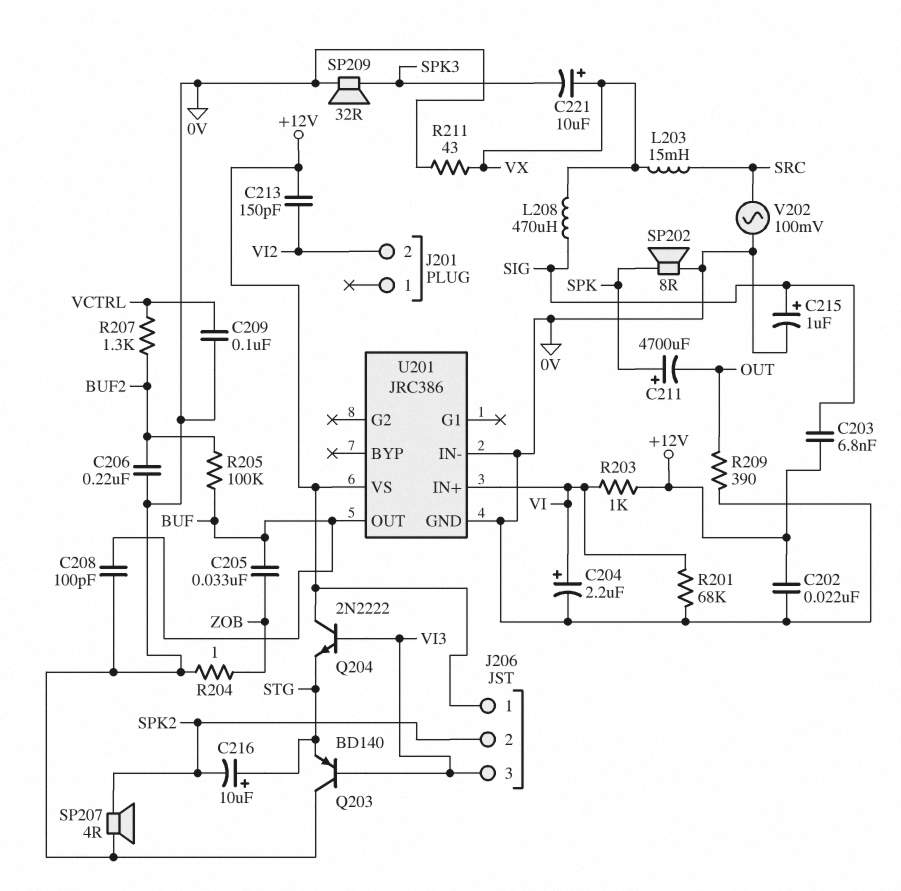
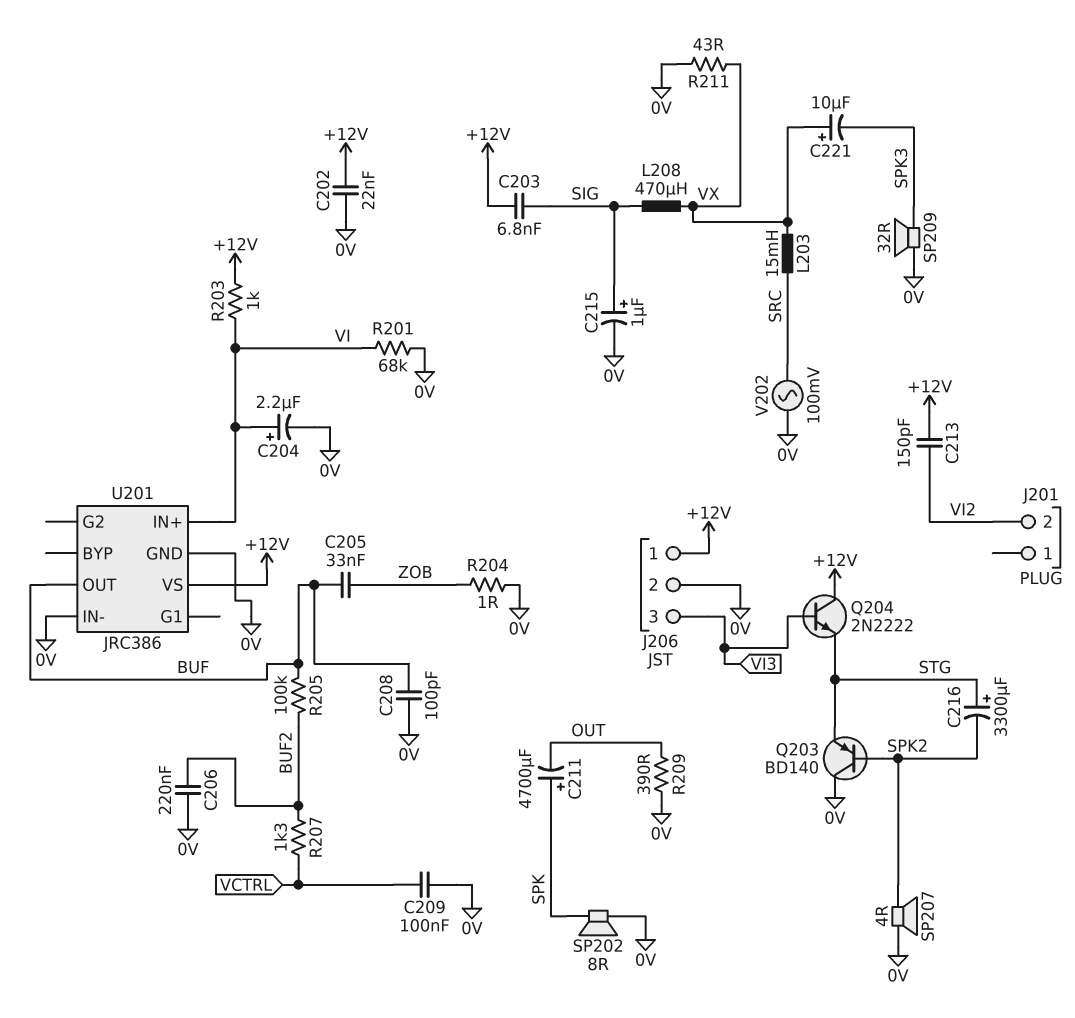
C216: 10uF (plus STG, minus SPK2) -> 3300uF (plus STG, minus SPK2)
J206 pin 2: SPK2 -> 0V
Q203: PNP BD140 (B VI3, C 0V, E STG) -> PNP BD140 (B SPK2, C 0V, E STG)

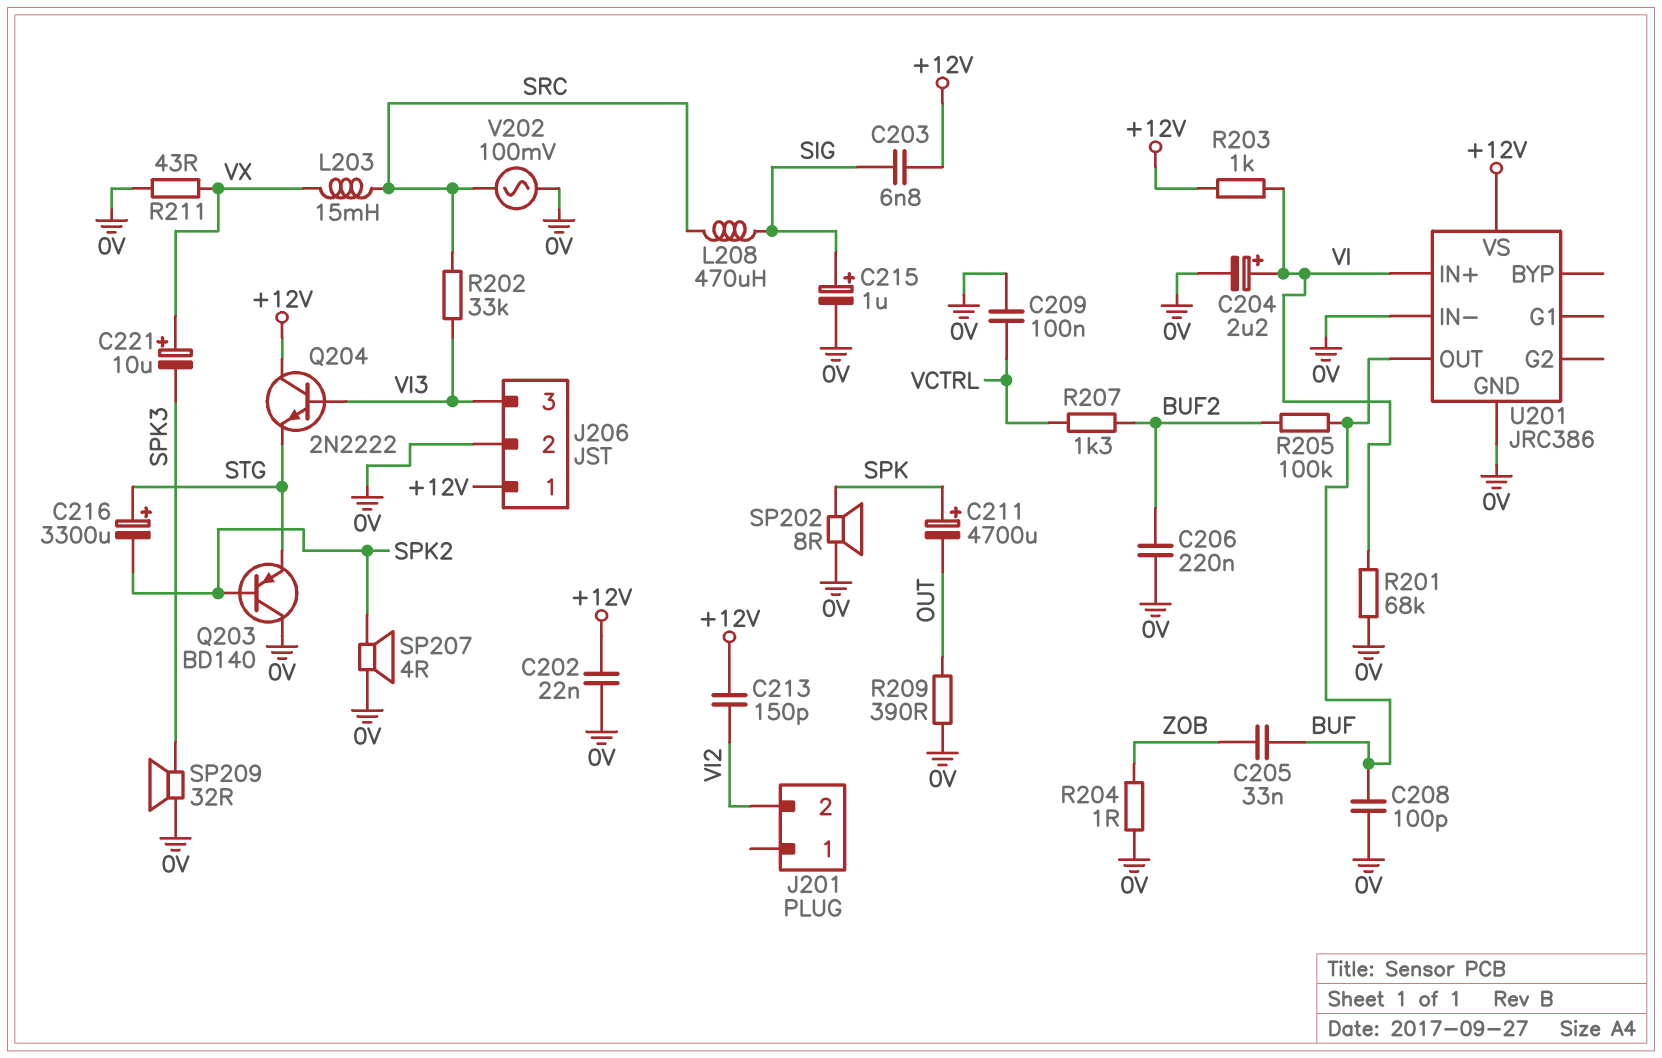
L208: 470uH (SIG, VX) -> 470uH (SIG, SRC)
R202: none -> 33k (SRC, VI3)

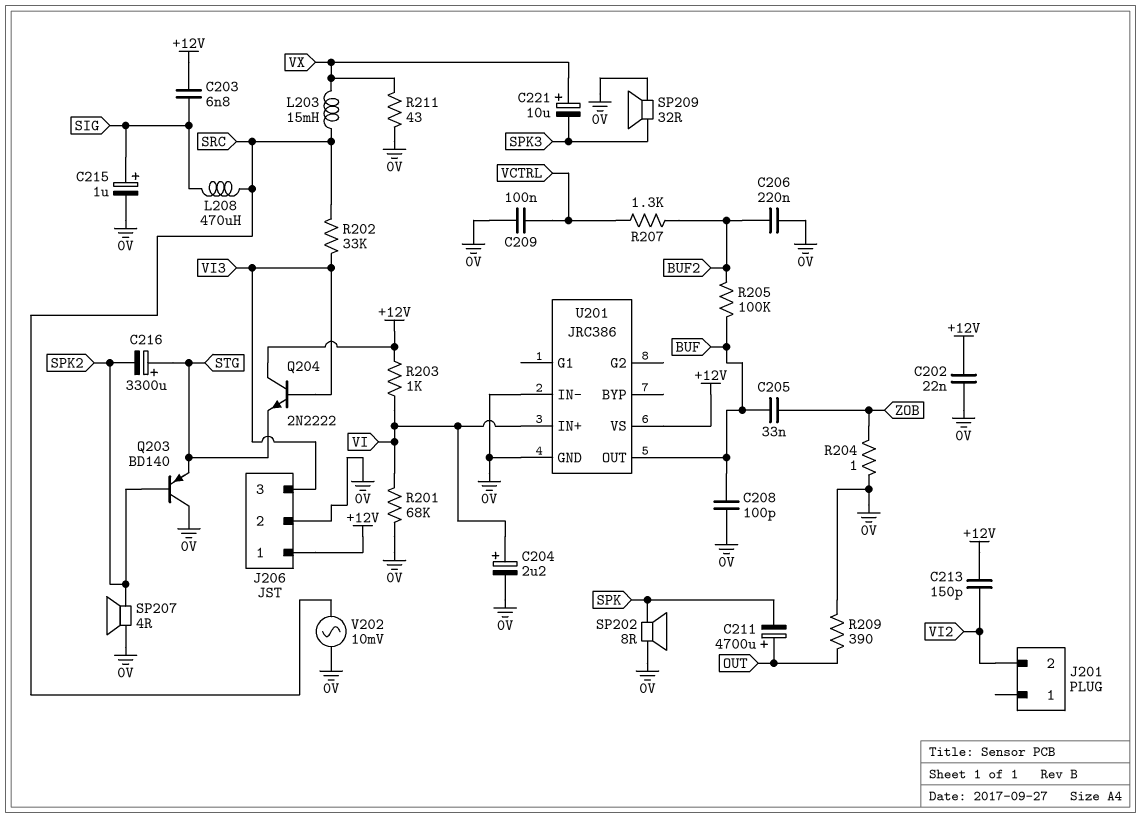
C211: 4700uF (plus SPK, minus OUT) -> 4700uF (plus OUT, minus SPK)
V202: AC 100mV (0V, SRC) -> AC 10mV (0V, SRC)

